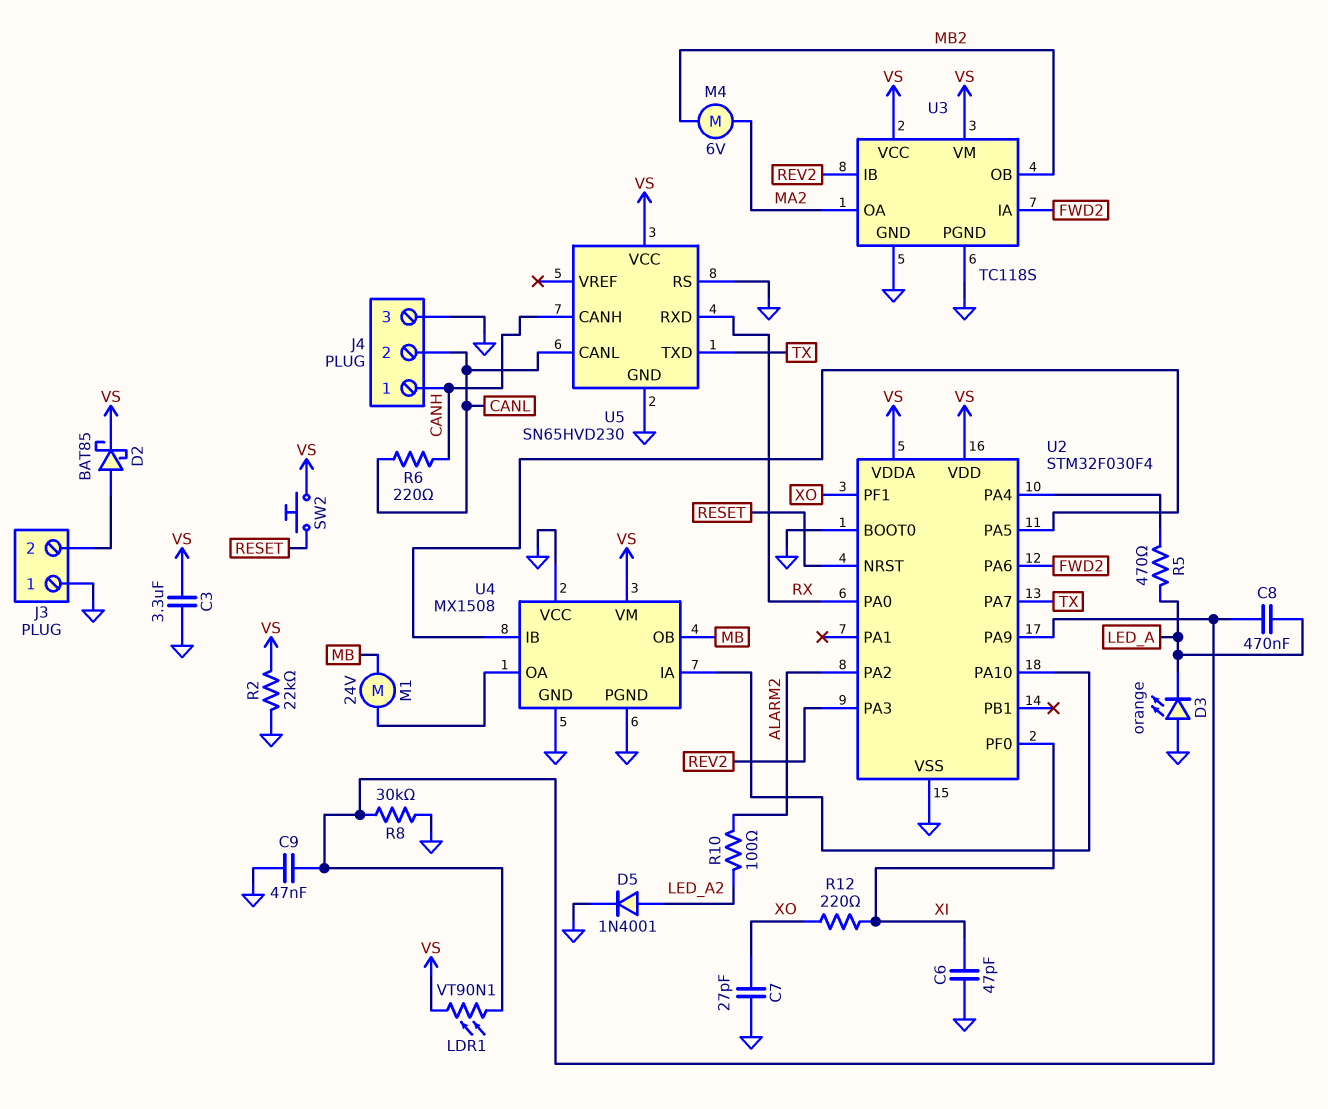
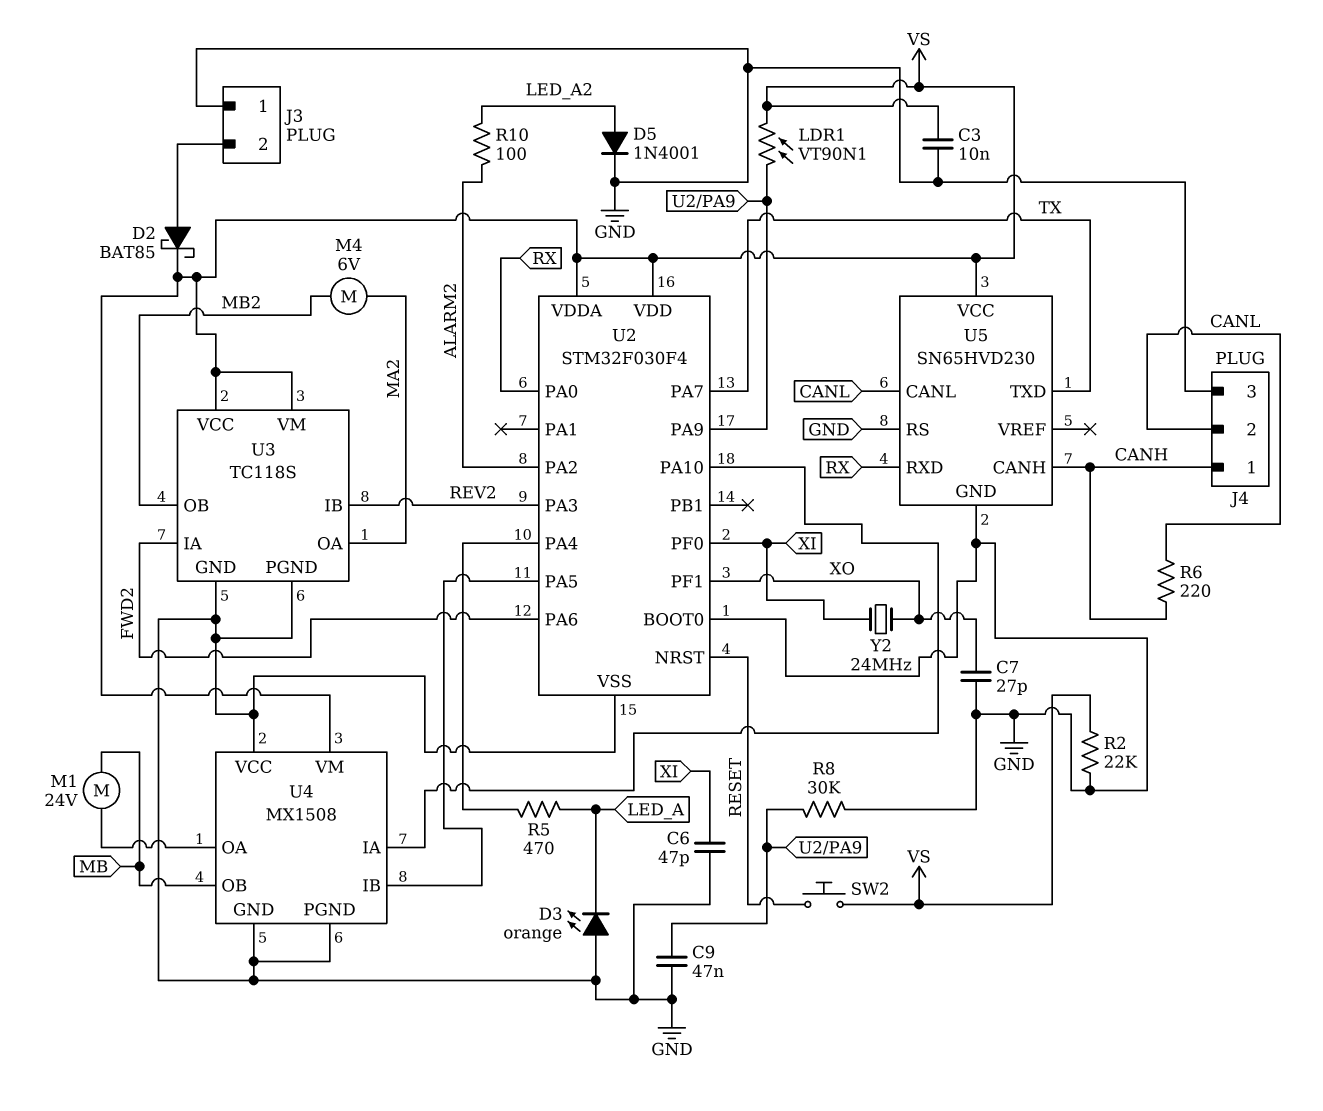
C3: 3.3uF (GND, VS) -> 10nF (GND, VS)
C8: 470nF (LED_A, U2/PA9) -> none
R12: 220 (XI, XO) -> none
Y2: none -> 24MHz (XI, XO)

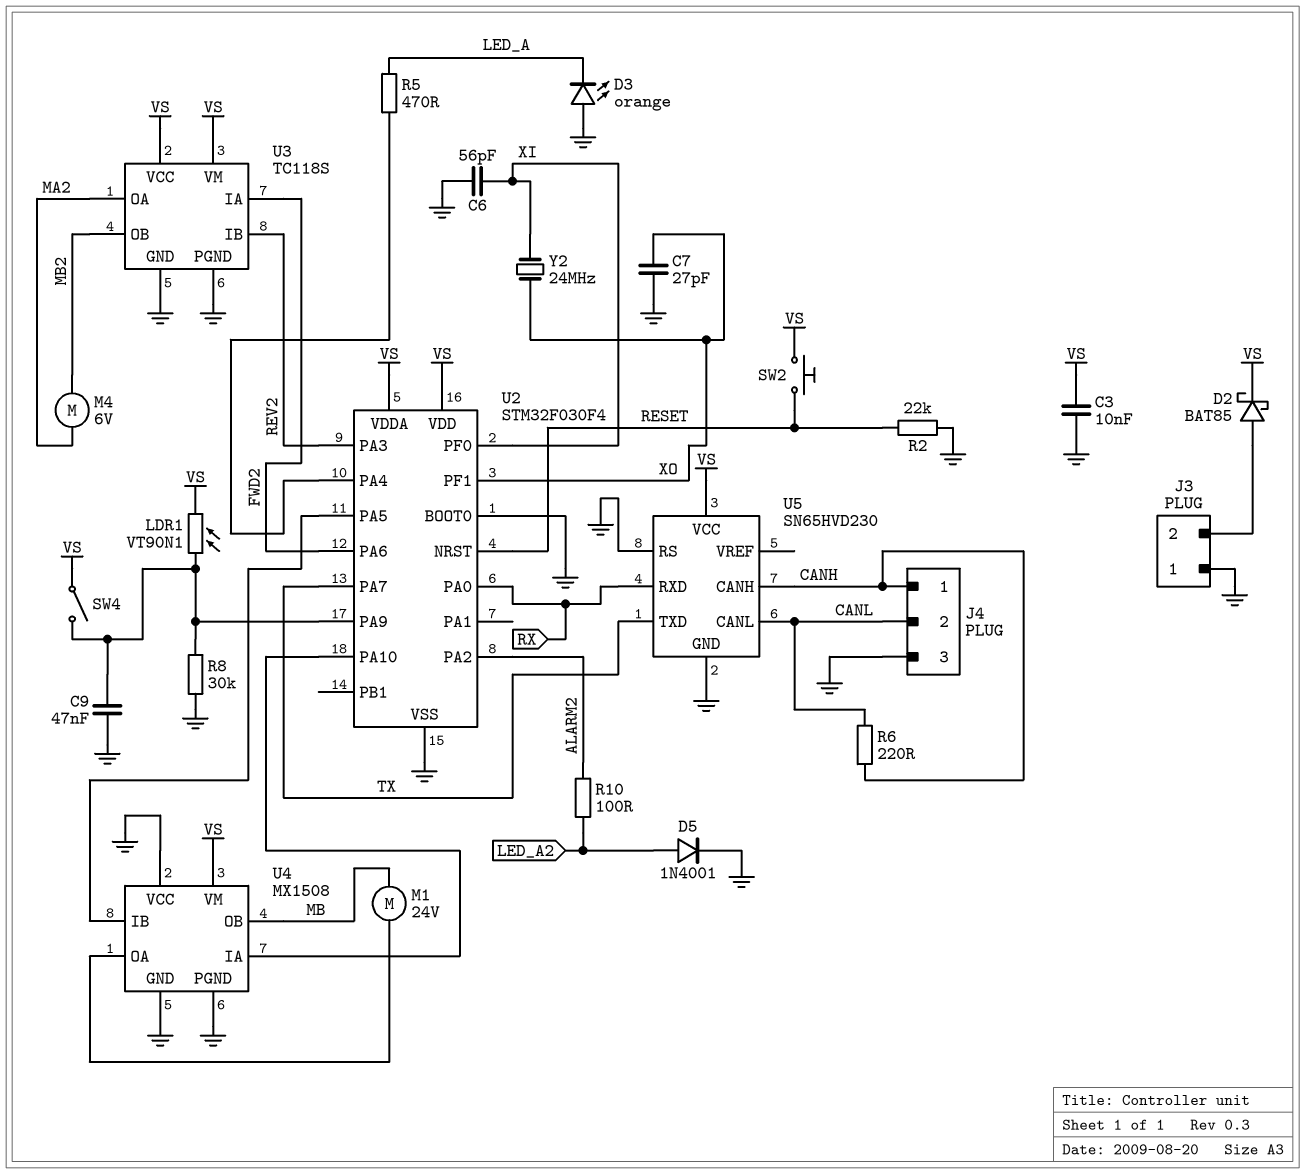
C6: 47pF (GND, XI) -> 56pF (GND, XI)
R2: 22k (GND, VS) -> 22k (GND, RESET)
SW4: none -> switch (U2/PA9, VS)

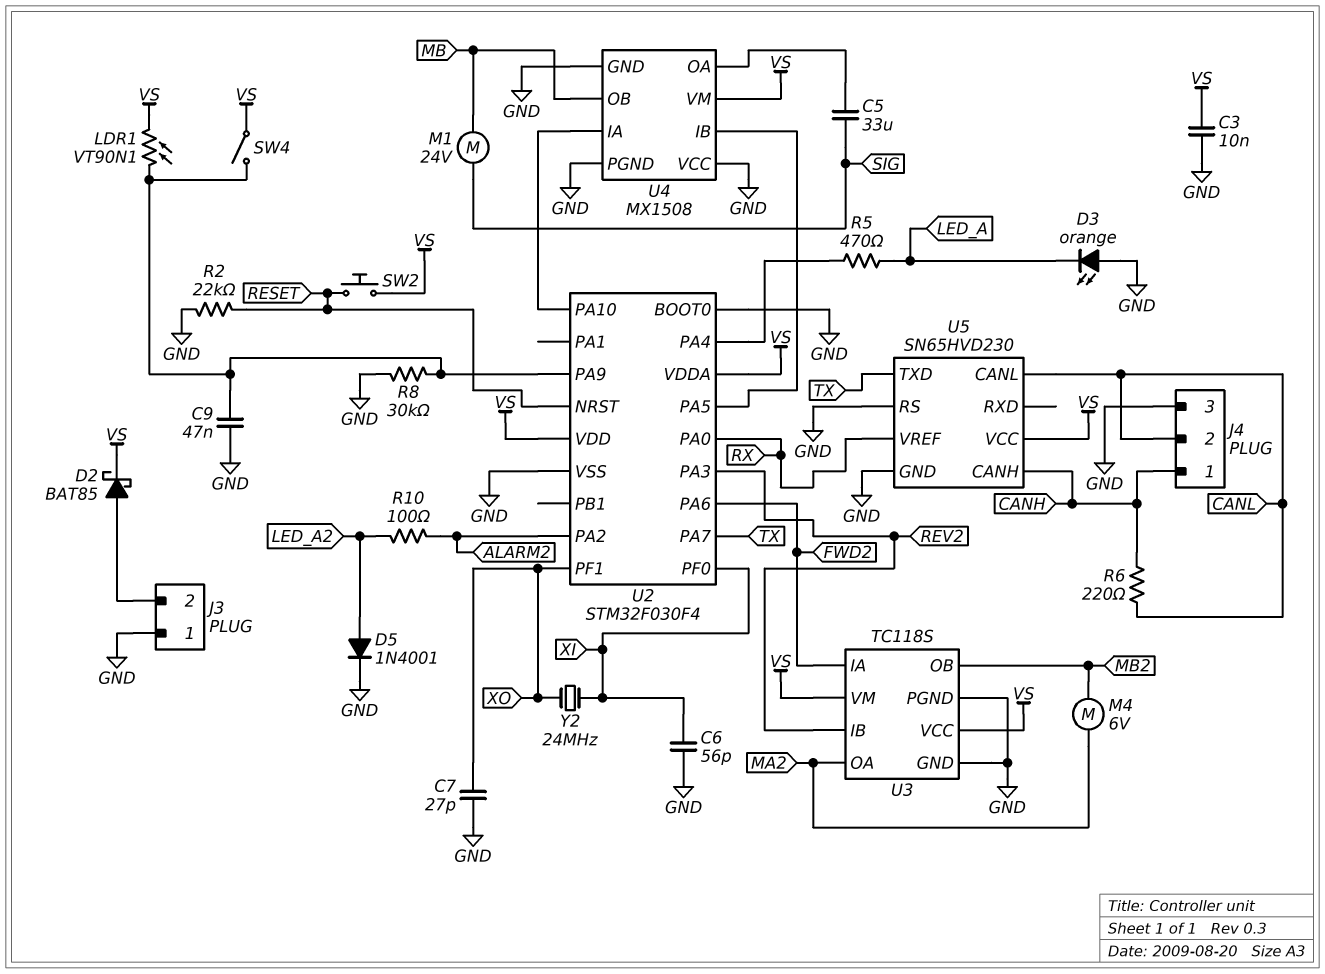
C5: none -> 33uF (SIG, U4/OA)
M1: motor 24V (MB, U4/OA) -> motor 24V (MB, SIG)
U5 pin RXD: RX -> none
U5 pin VREF: none -> RX

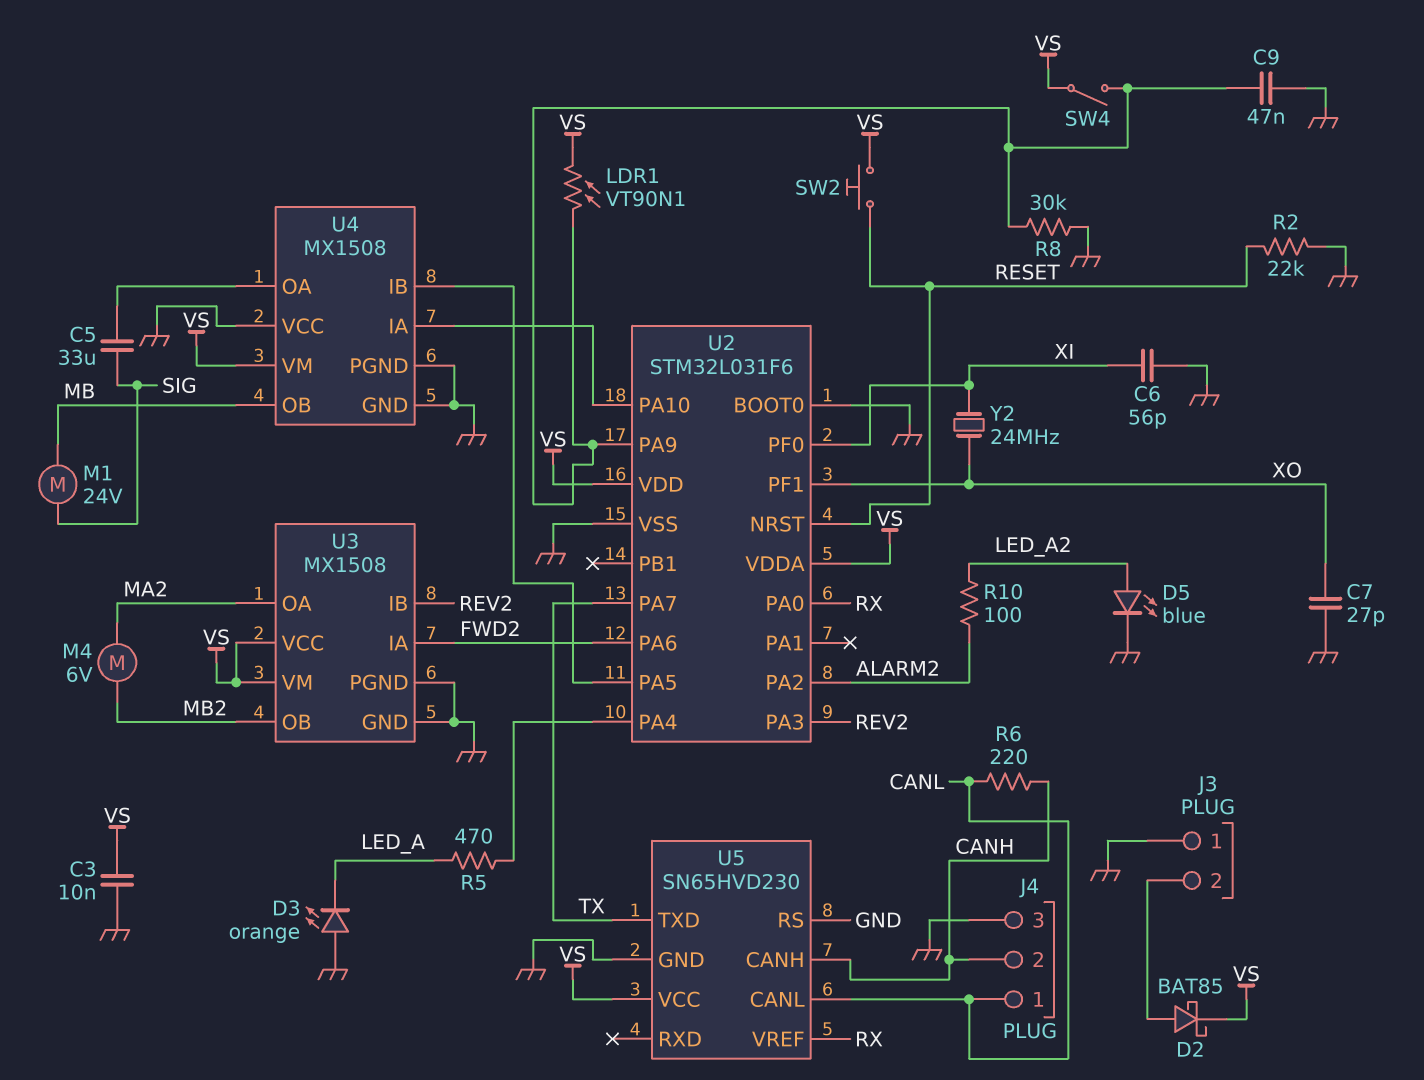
D5: diode 1N4001 (A LED_A2, K GND) -> LED blue (A LED_A2, K GND)
J4 pin 1: CANH -> CANL
J4 pin 2: CANL -> CANH
U2: STM32F030F4 -> STM32L031F6
U3: TC118S -> MX1508

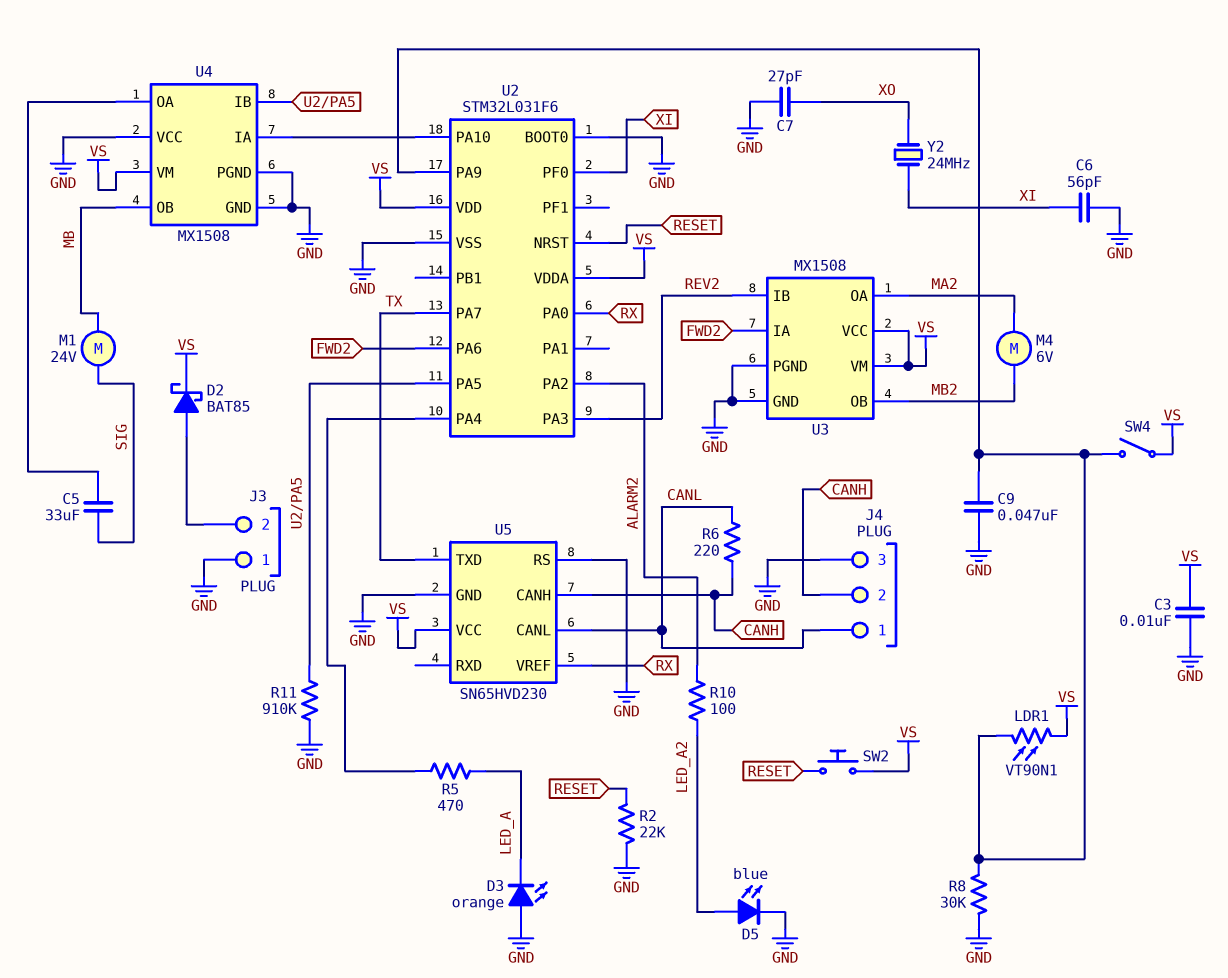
R11: none -> 910k (GND, U2/PA5)
U2 pin PF1: XO -> none

